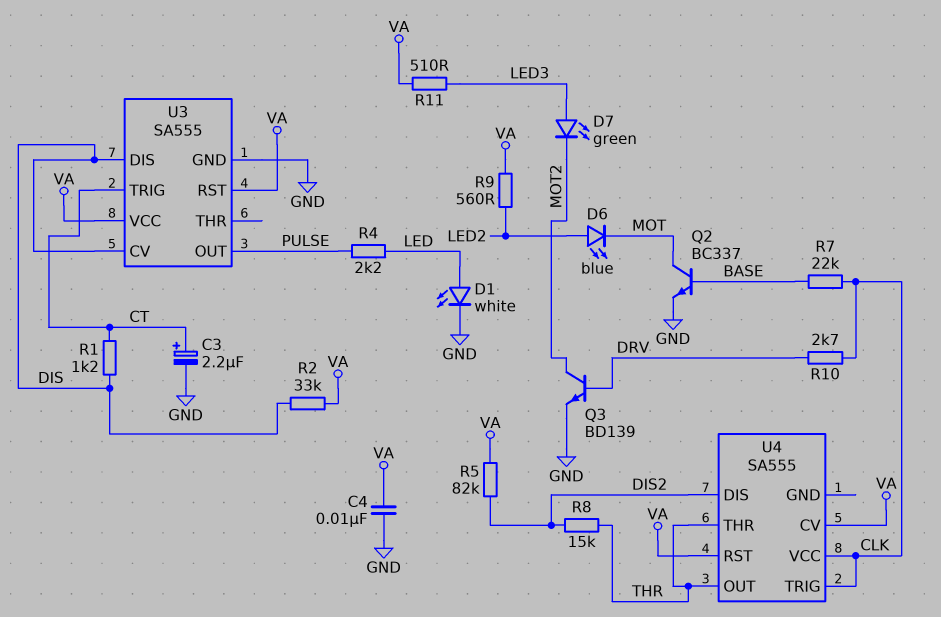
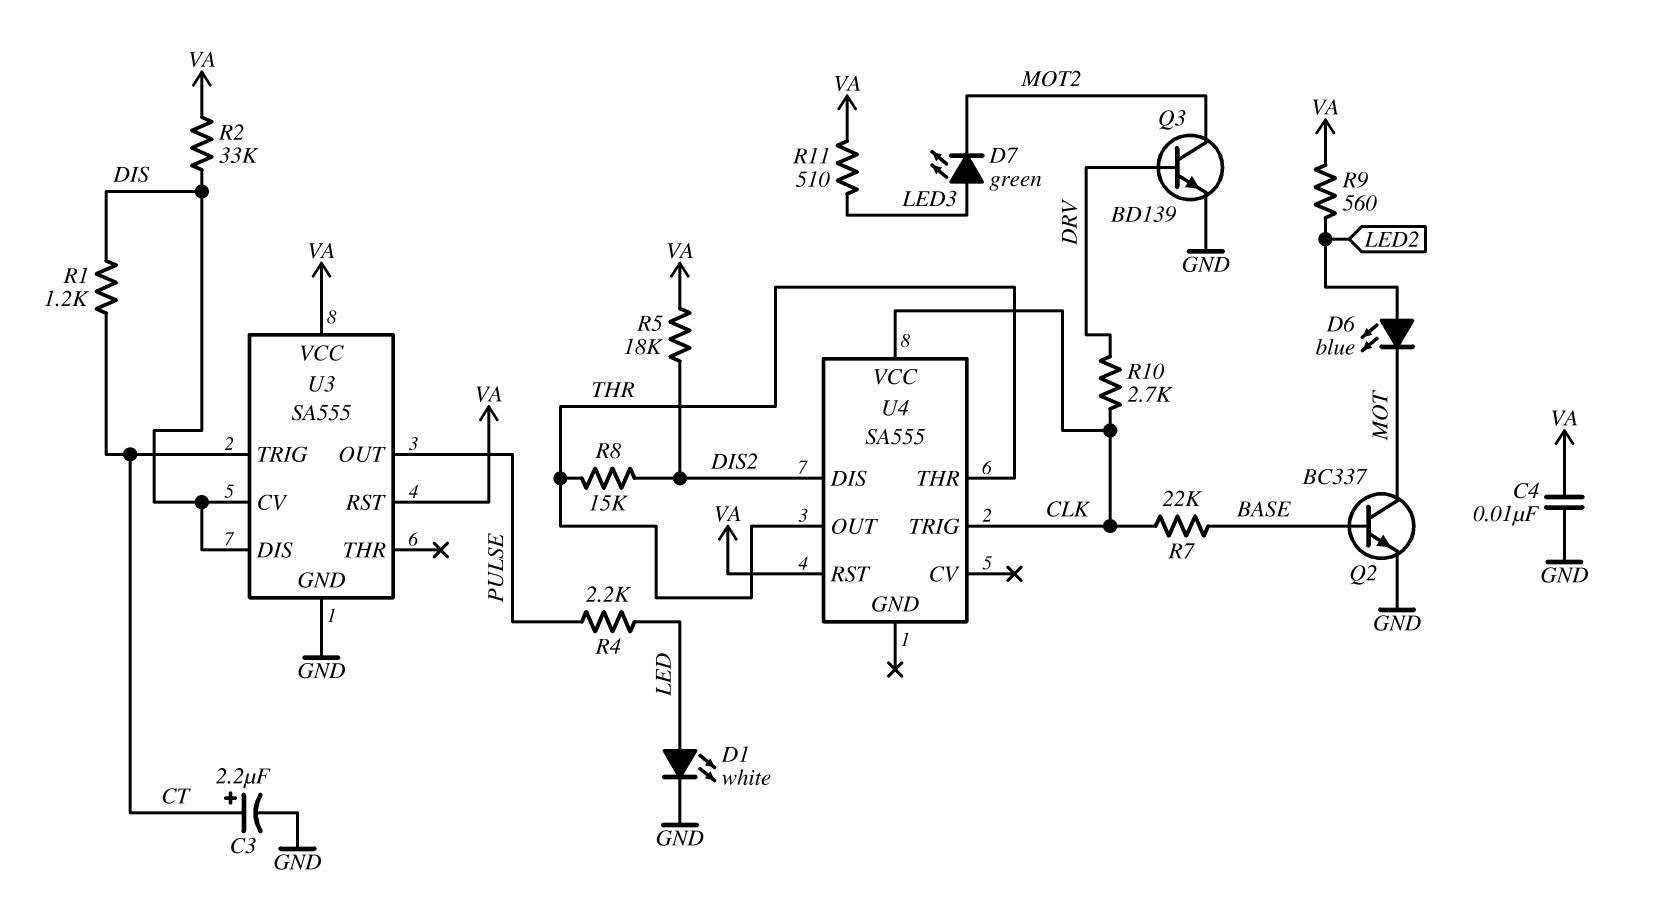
R5: 82k (DIS2, VA) -> 18k (DIS2, VA)
U4 pin CV: VA -> none

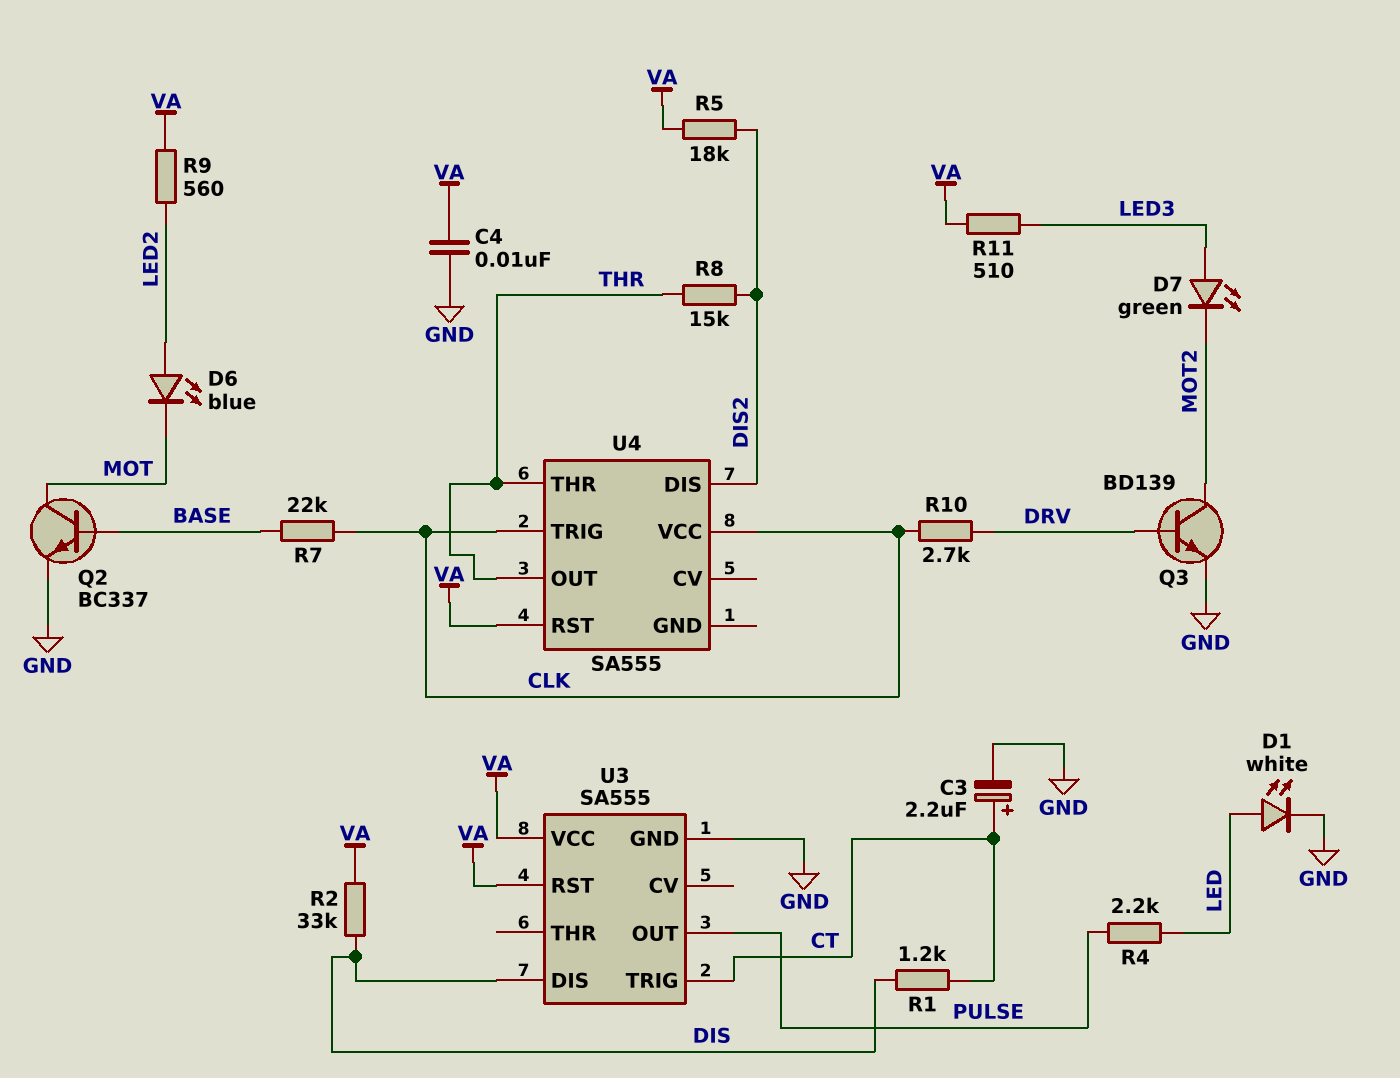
U3 pin CV: DIS -> none

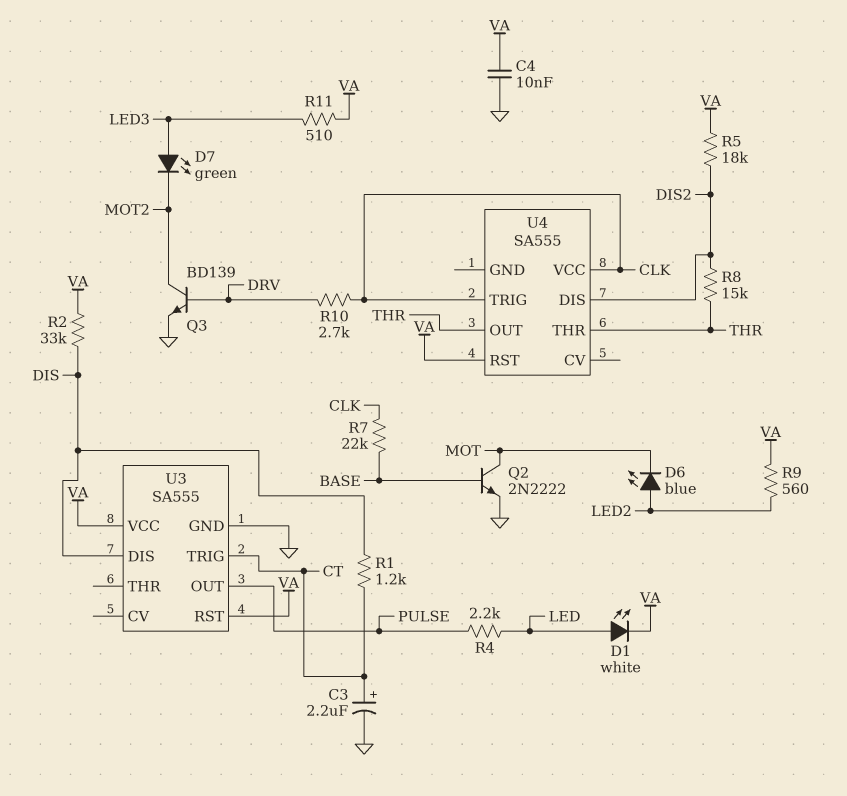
D1: LED white (A LED, K GND) -> LED white (A LED, K VA)
Q2: NPN BC337 (B BASE, C MOT, E GND) -> NPN 2N2222 (B BASE, C MOT, E GND)

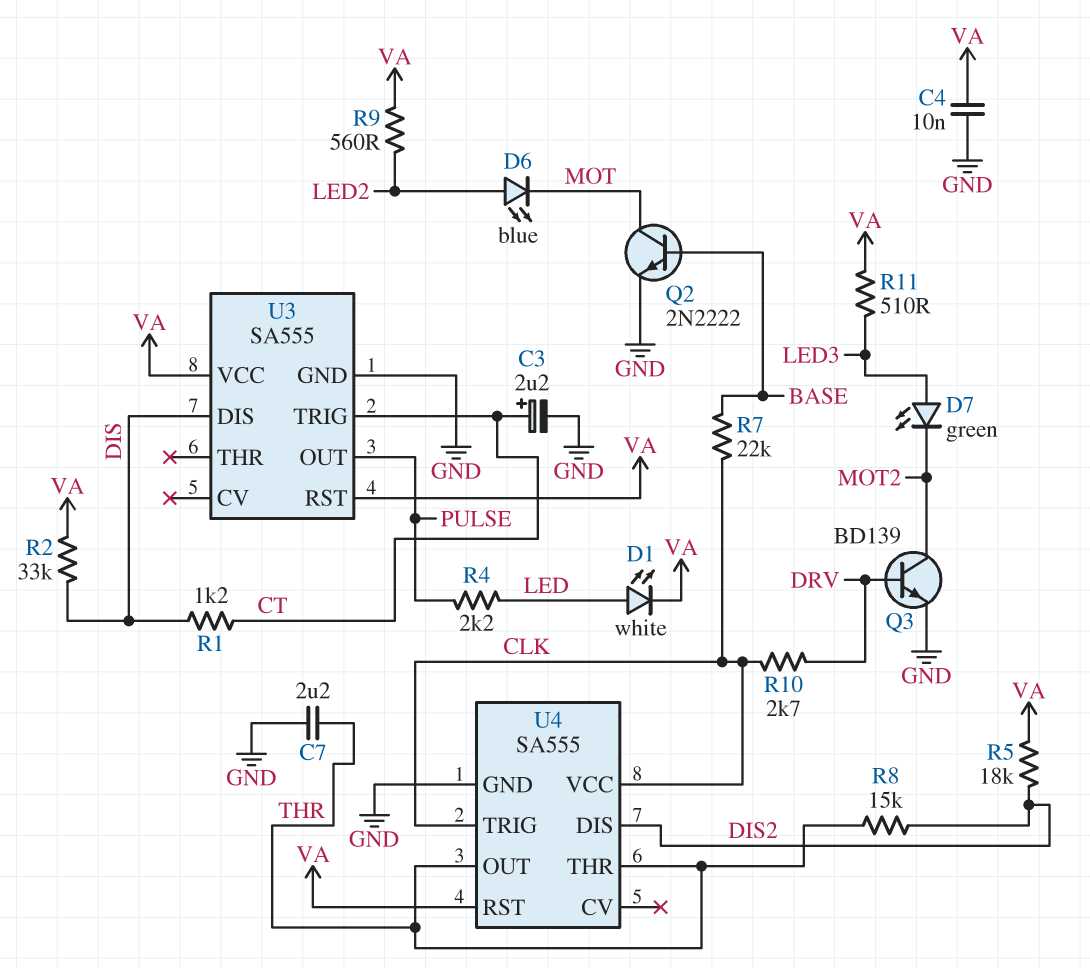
C7: none -> 2.2uF (GND, THR)
U4 pin GND: none -> GND

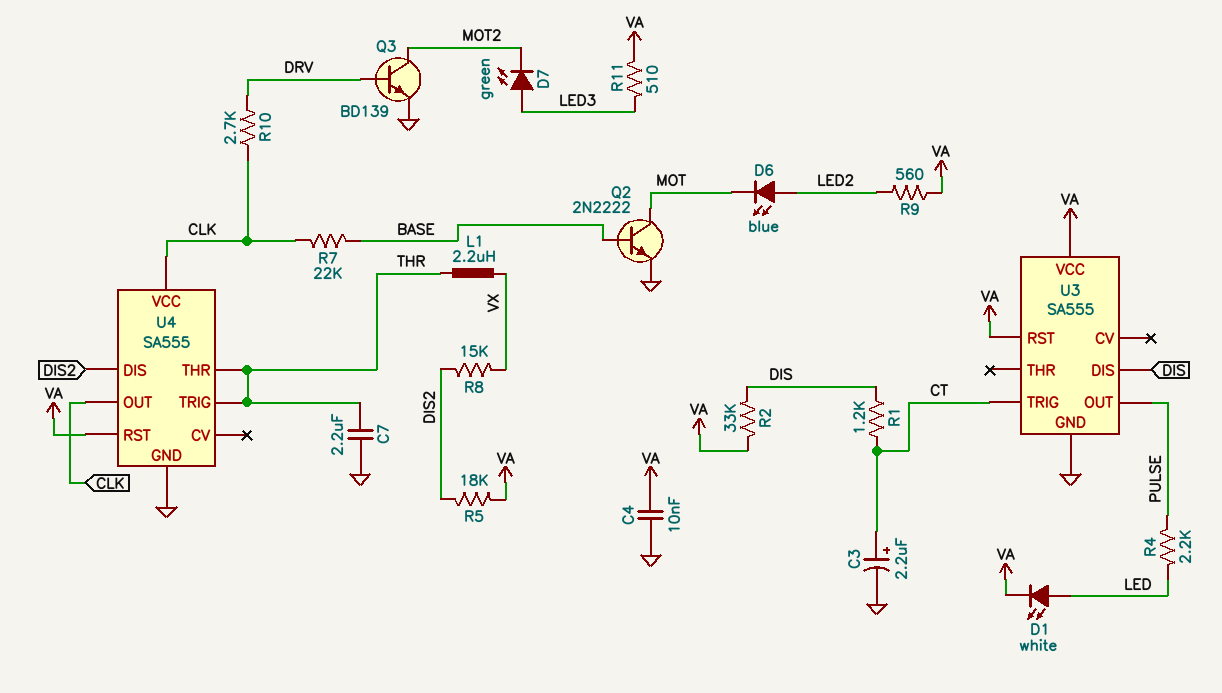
L1: none -> 2.2uH (THR, VX)
R8: 15k (DIS2, THR) -> 15k (DIS2, VX)
U4 pin OUT: THR -> CLK
U4 pin TRIG: CLK -> THR

